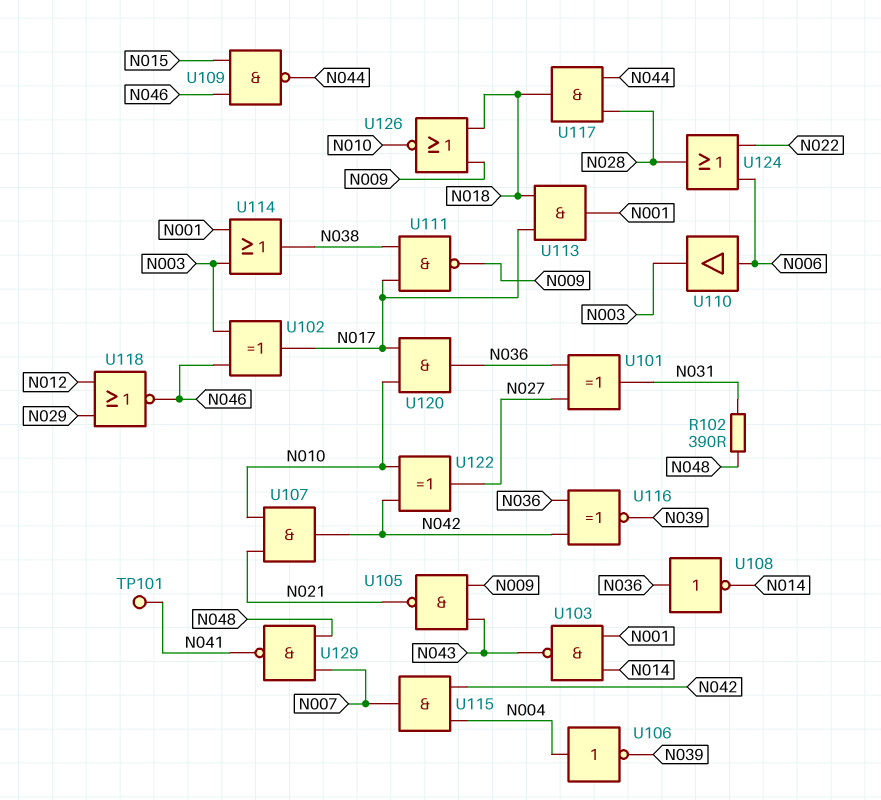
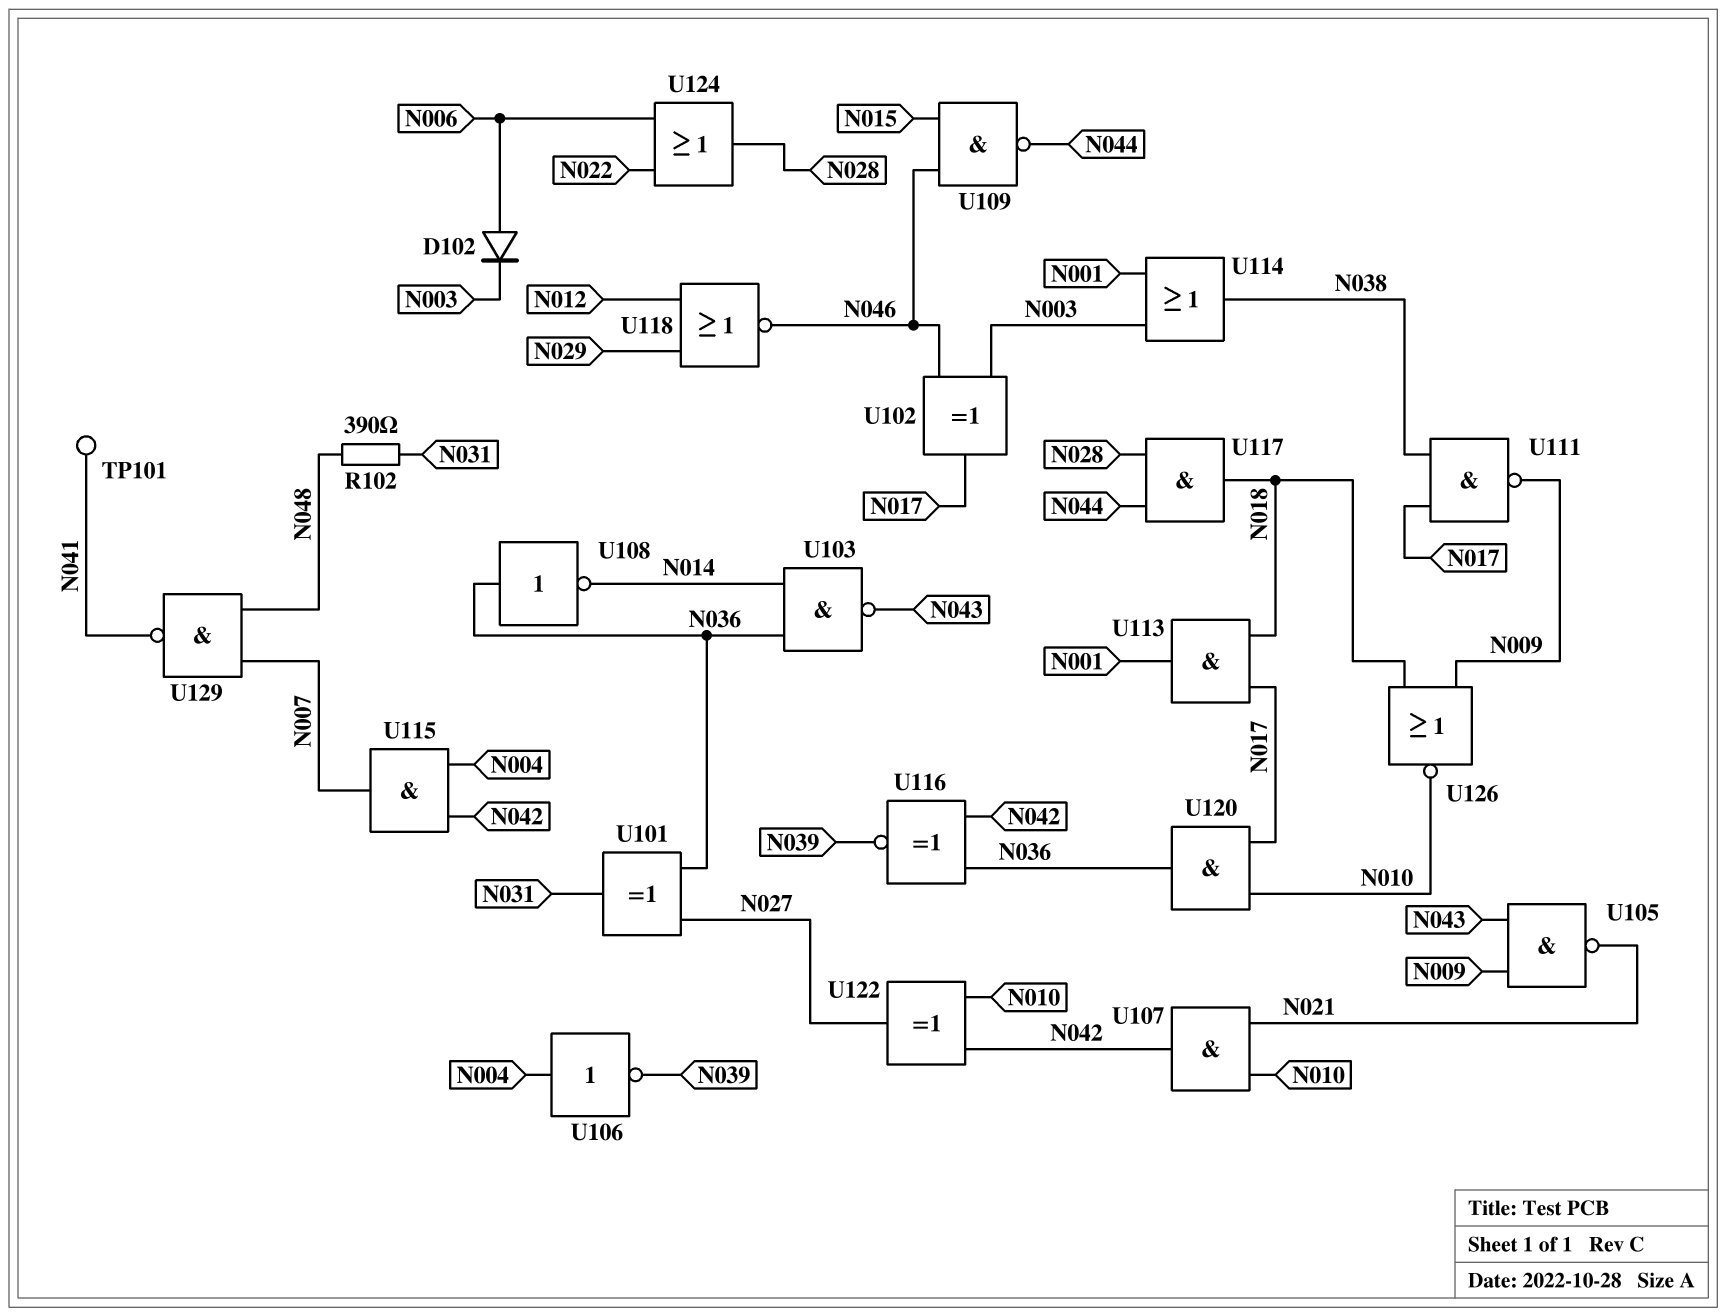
D102: none -> diode (A N006, K N003)
U103: NAND (in N001, in N014, out N043) -> NAND (in N014, in N036, out N043)
U110: buffer (in N006, out N003) -> none

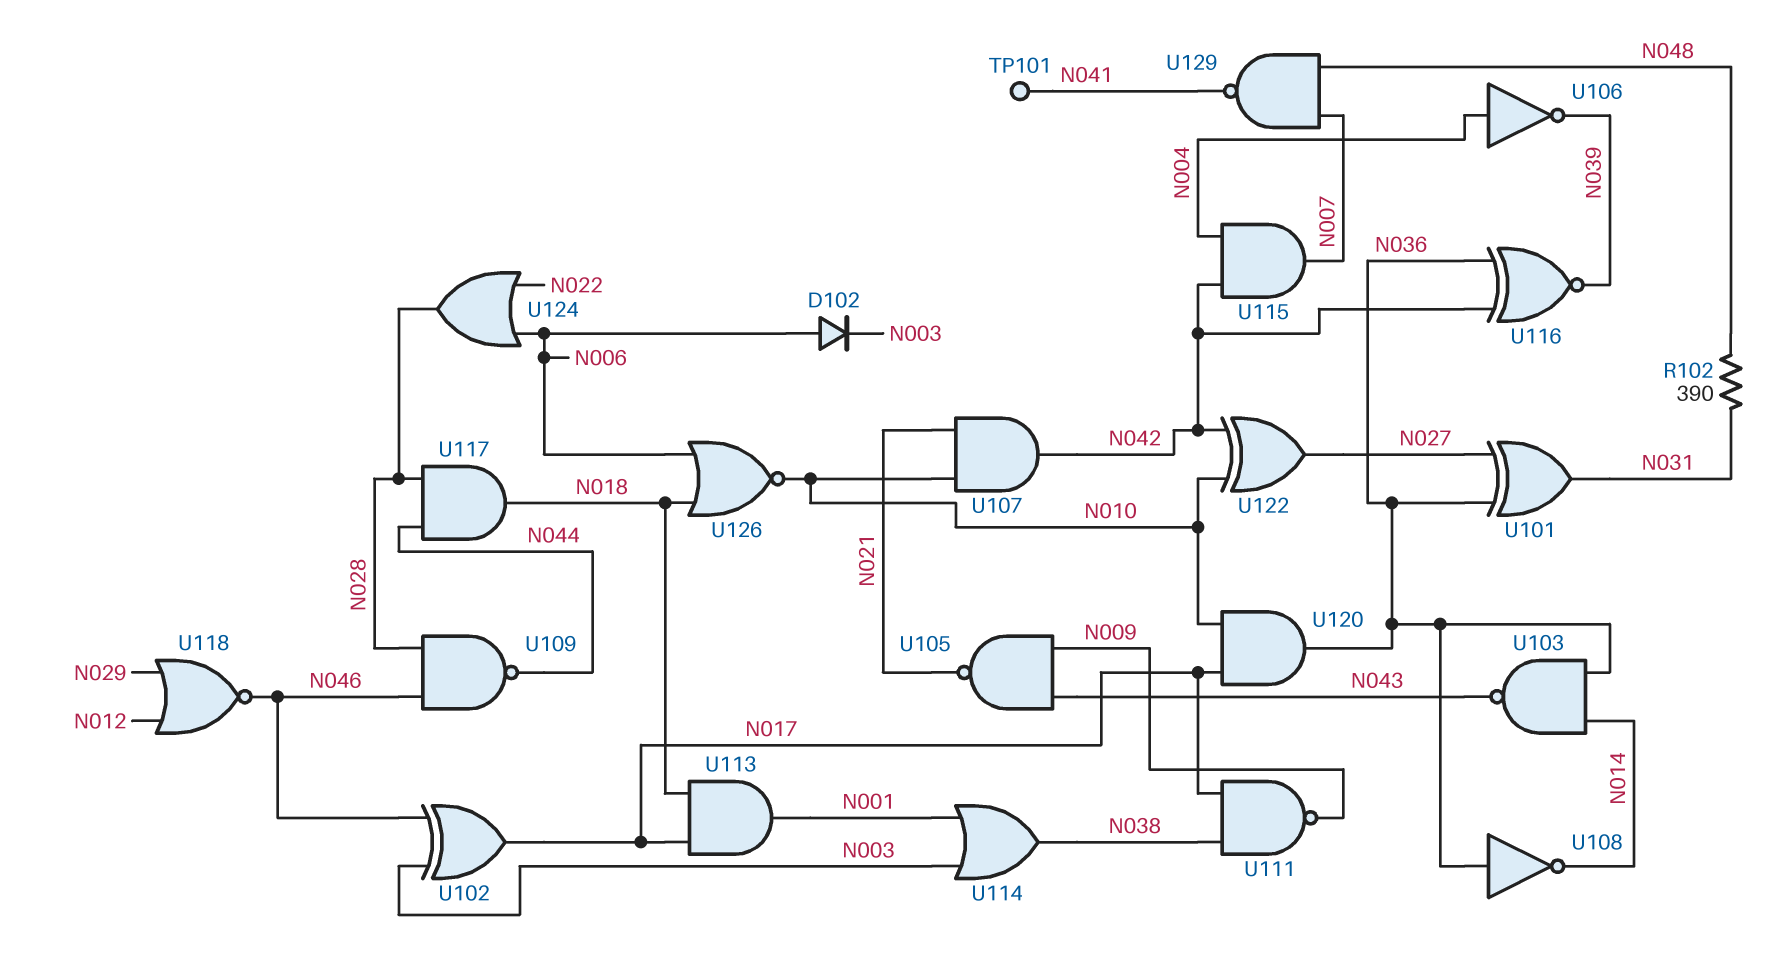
U109: NAND (in N015, in N046, out N044) -> NAND (in N028, in N046, out N044)
U126: NOR (in N009, in N018, out N010) -> NOR (in N006, in N018, out N010)

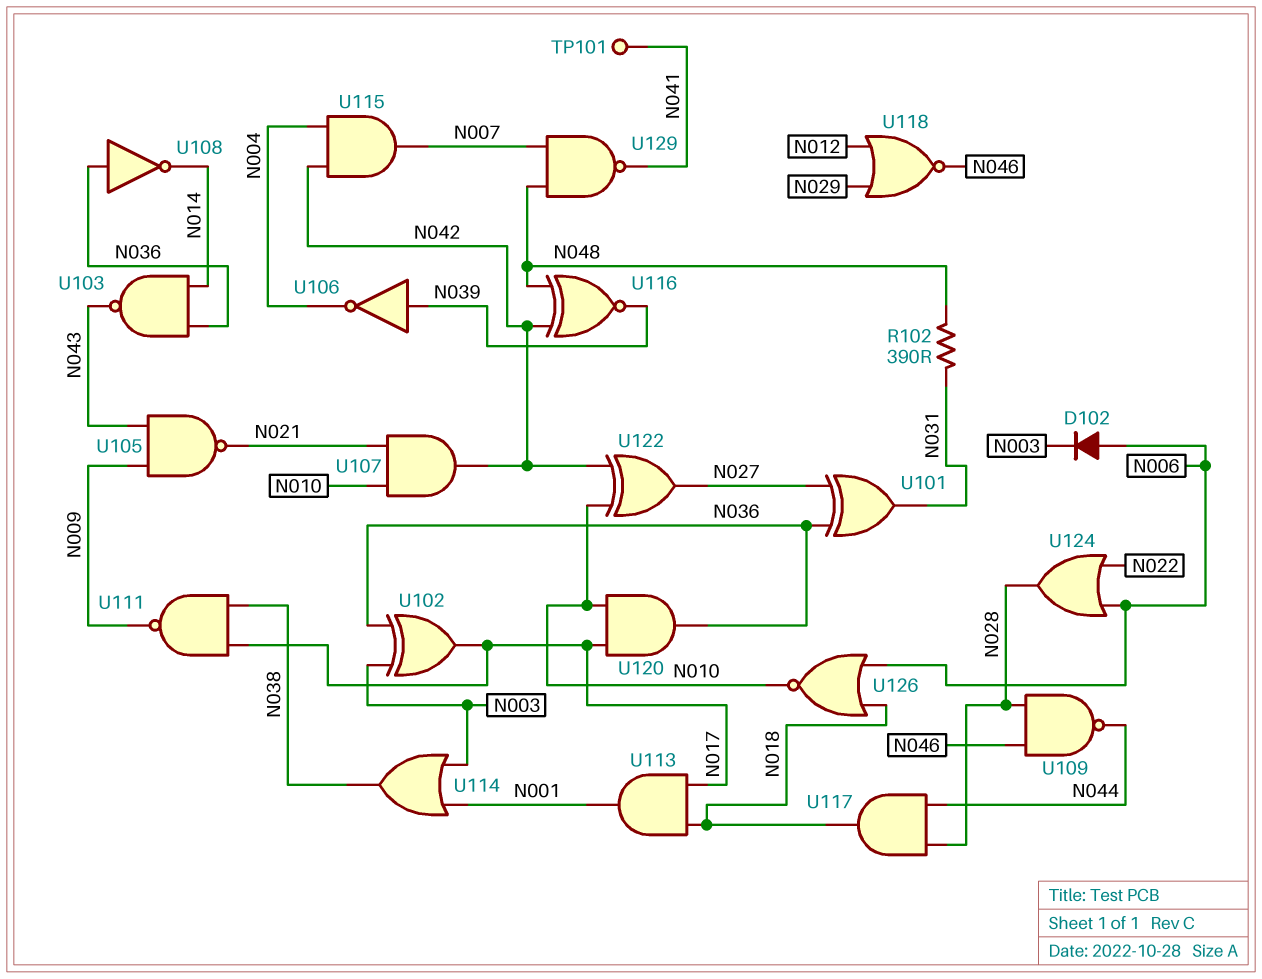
U102: XOR (in N003, in N046, out N017) -> XOR (in N003, in N036, out N017)
U106: NOT (in N004, out N039) -> NOT (in N039, out N004)
U116: XNOR (in N036, in N042, out N039) -> XNOR (in N042, in N048, out N039)

